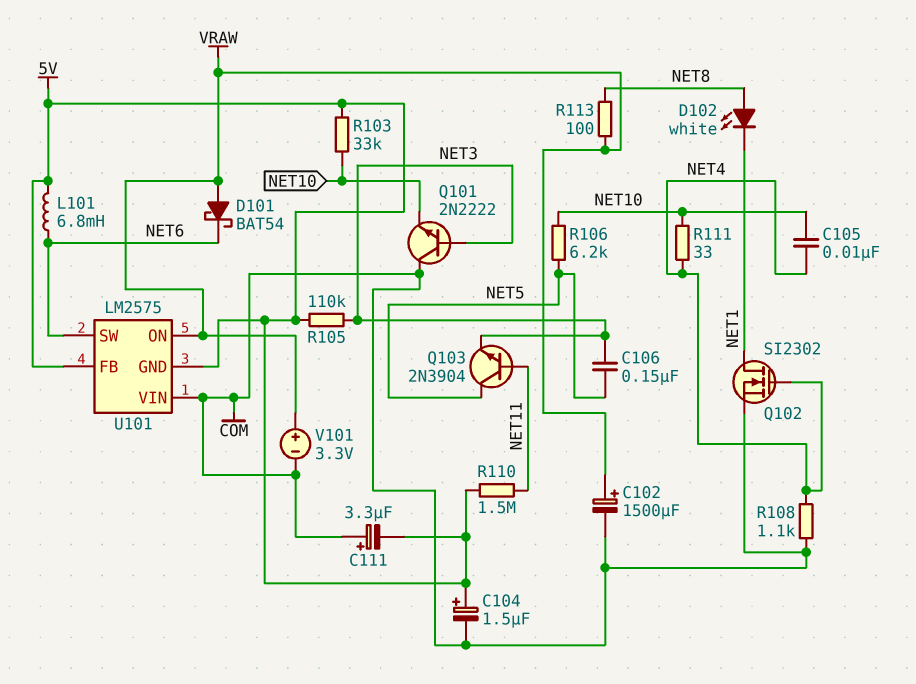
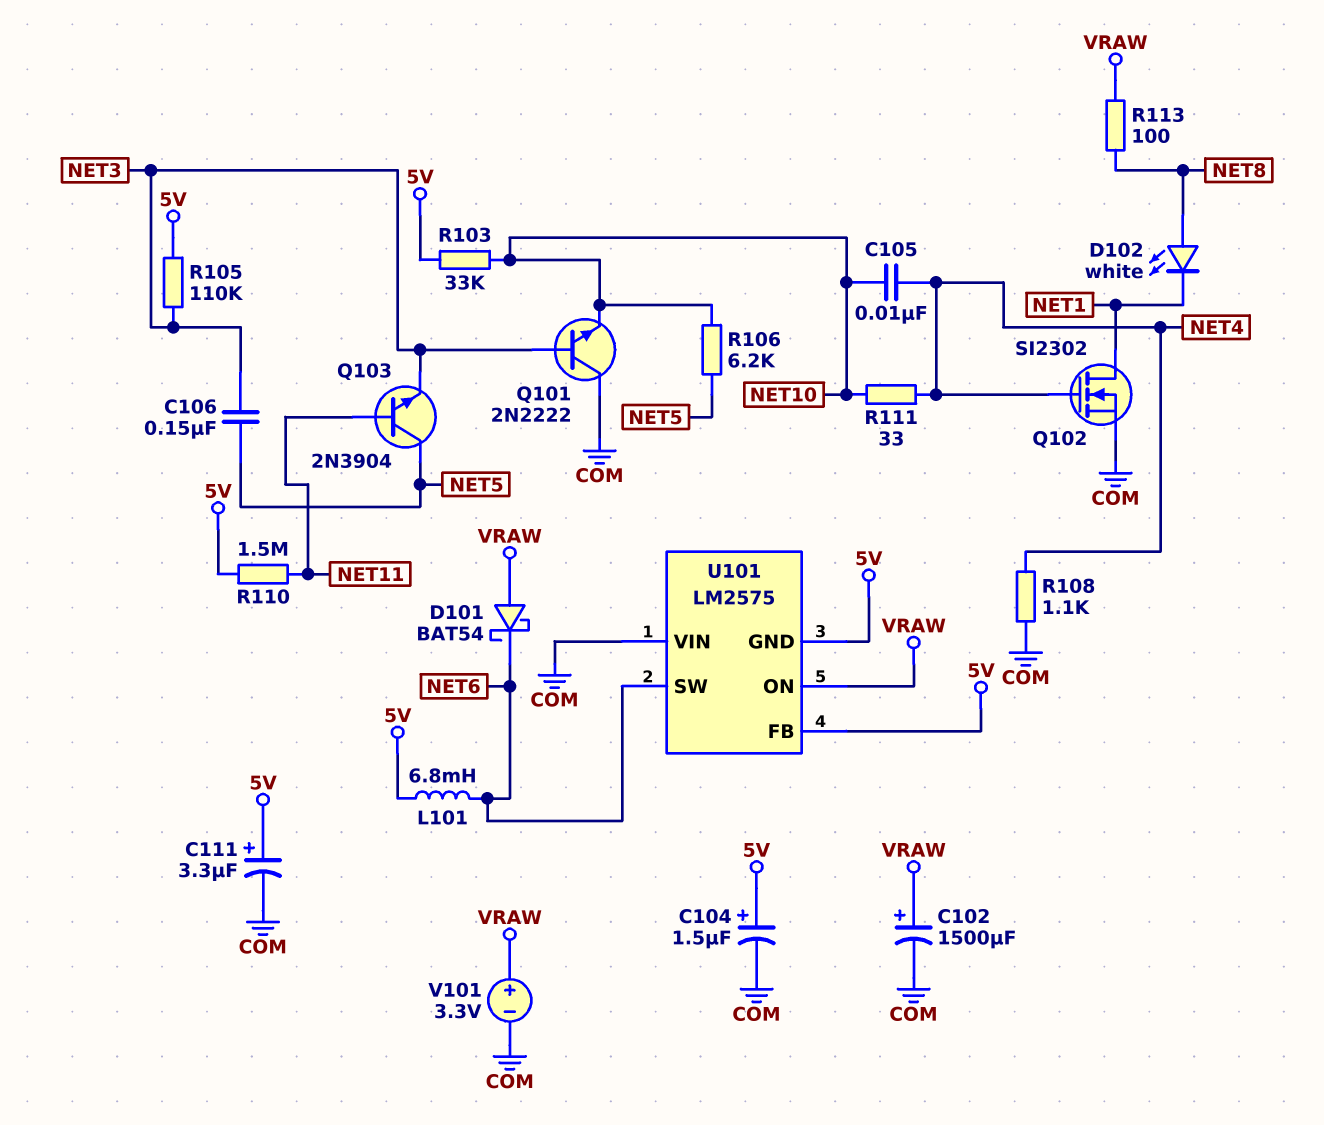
C111: 3.3uF (plus COM, minus 5V) -> 3.3uF (plus 5V, minus COM)

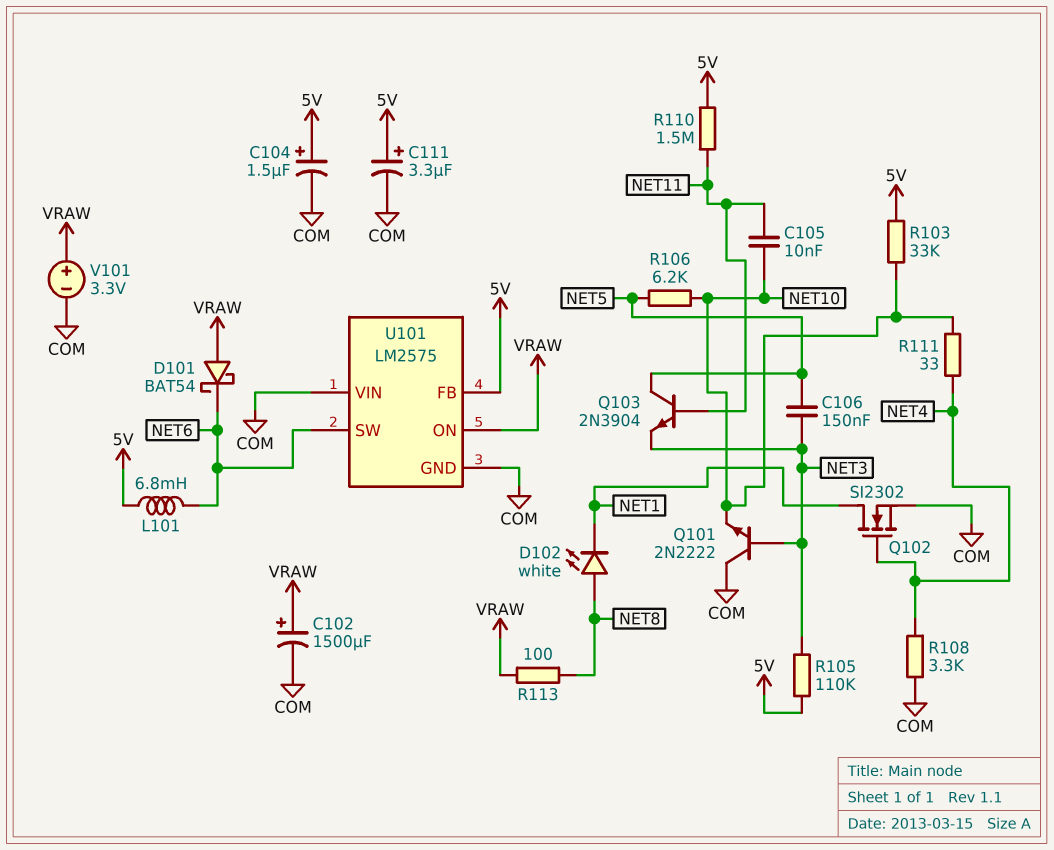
C105: 10nF (NET4, NET10) -> 10nF (NET10, NET11)
R108: 1.1k (COM, NET4) -> 3.3k (COM, NET4)
U101 pin GND: 5V -> COM

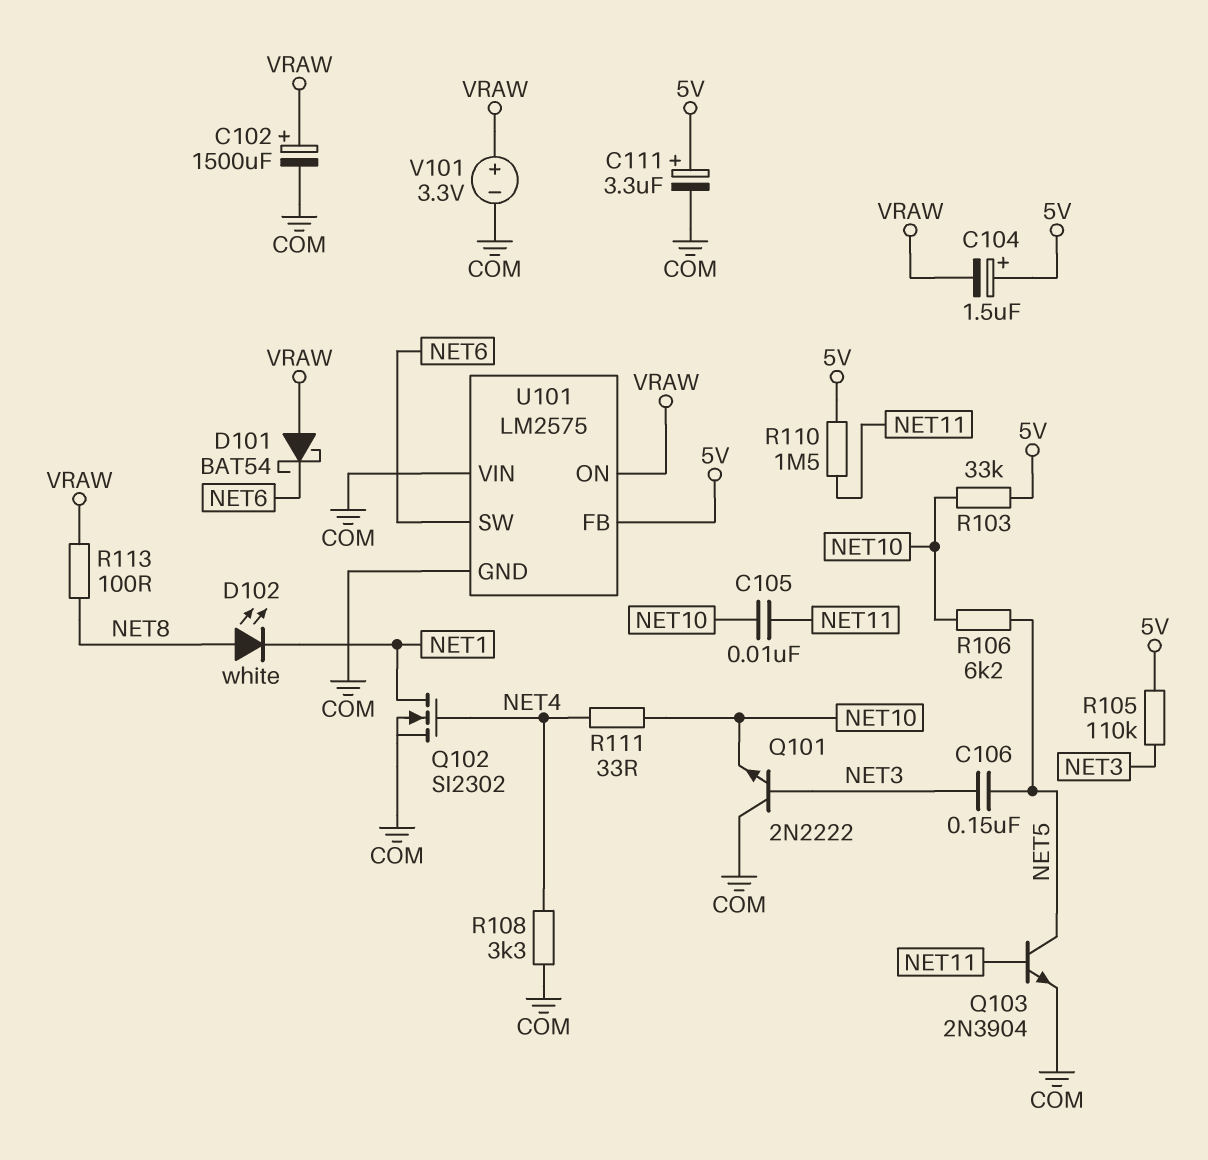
C104: 1.5uF (plus 5V, minus COM) -> 1.5uF (plus 5V, minus VRAW)
L101: 6.8mH (5V, NET6) -> none
Q103: NPN 2N3904 (B NET11, C NET5, E NET3) -> NPN 2N3904 (B NET11, C NET5, E COM)

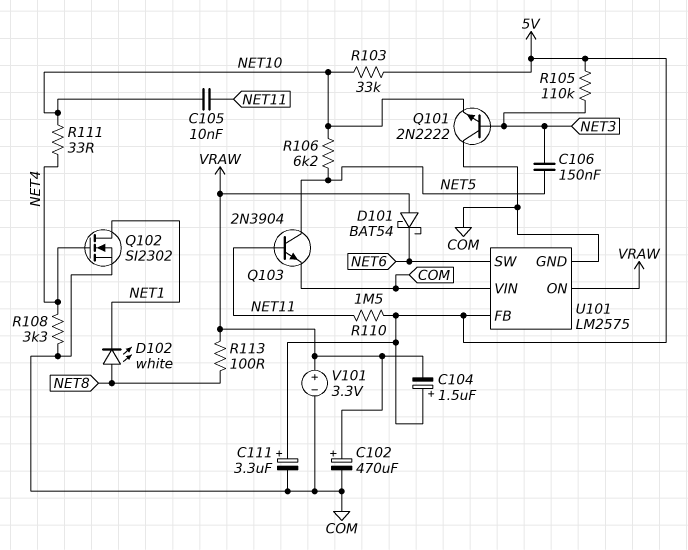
C102: 1500uF (plus VRAW, minus COM) -> 470uF (plus VRAW, minus COM)

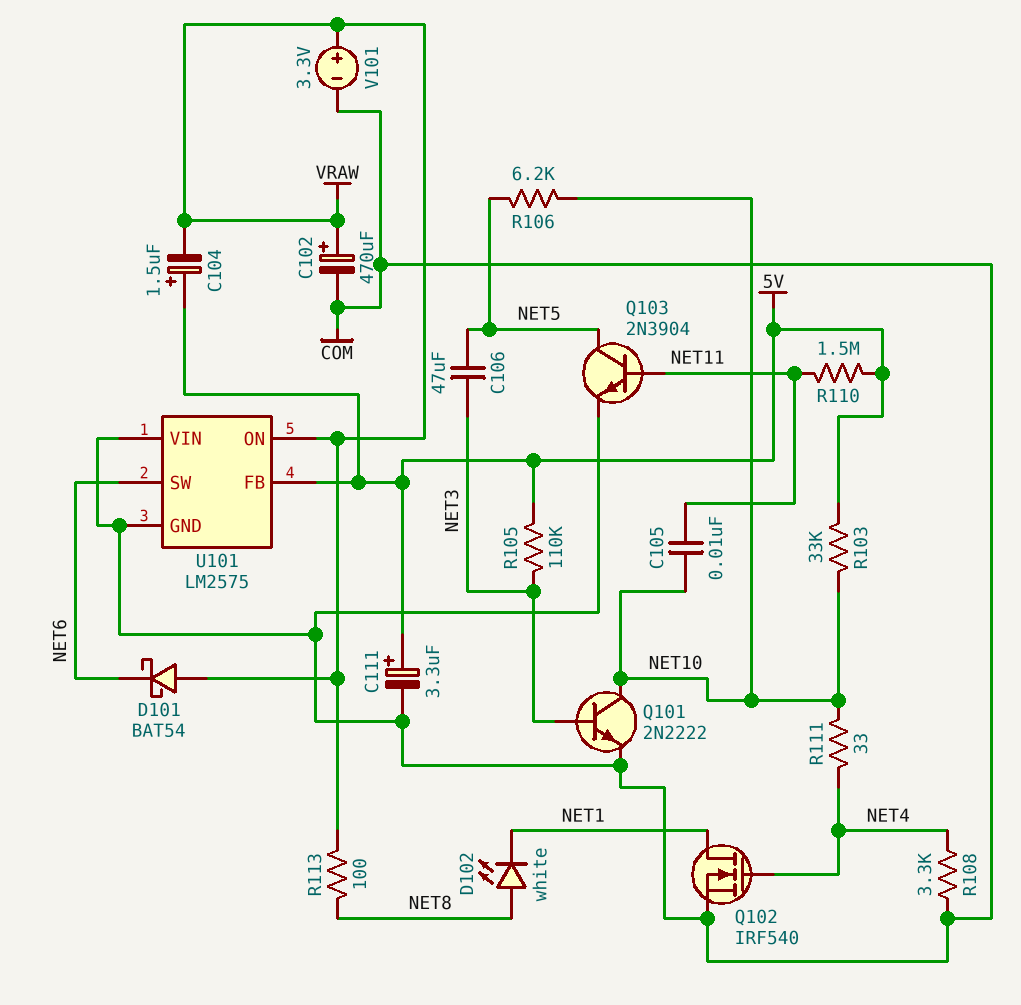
C106: 150nF (NET3, NET5) -> 47uF (NET3, NET5)
Q101: NPN 2N2222 (B NET3, C COM, E NET10) -> NPN 2N2222 (B NET3, C NET10, E COM)
Q102: NMOS SI2302 (G NET4, D NET1, S COM) -> NMOS IRF540 (G NET4, D NET1, S COM)

